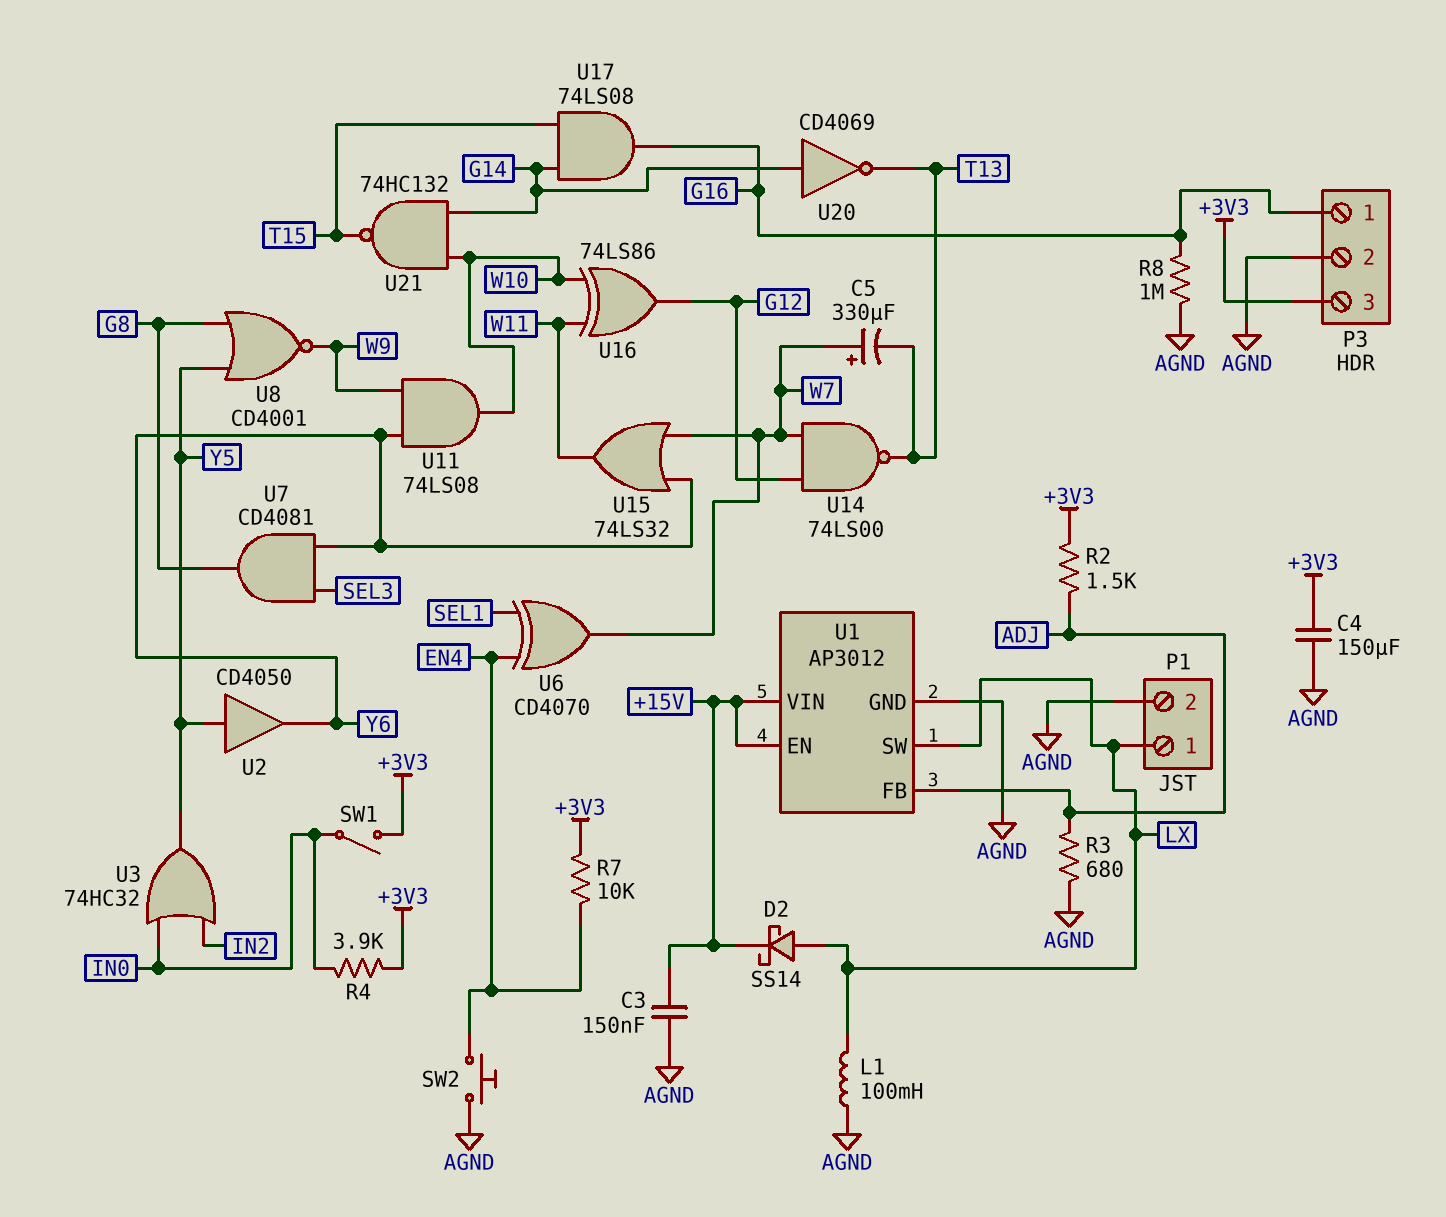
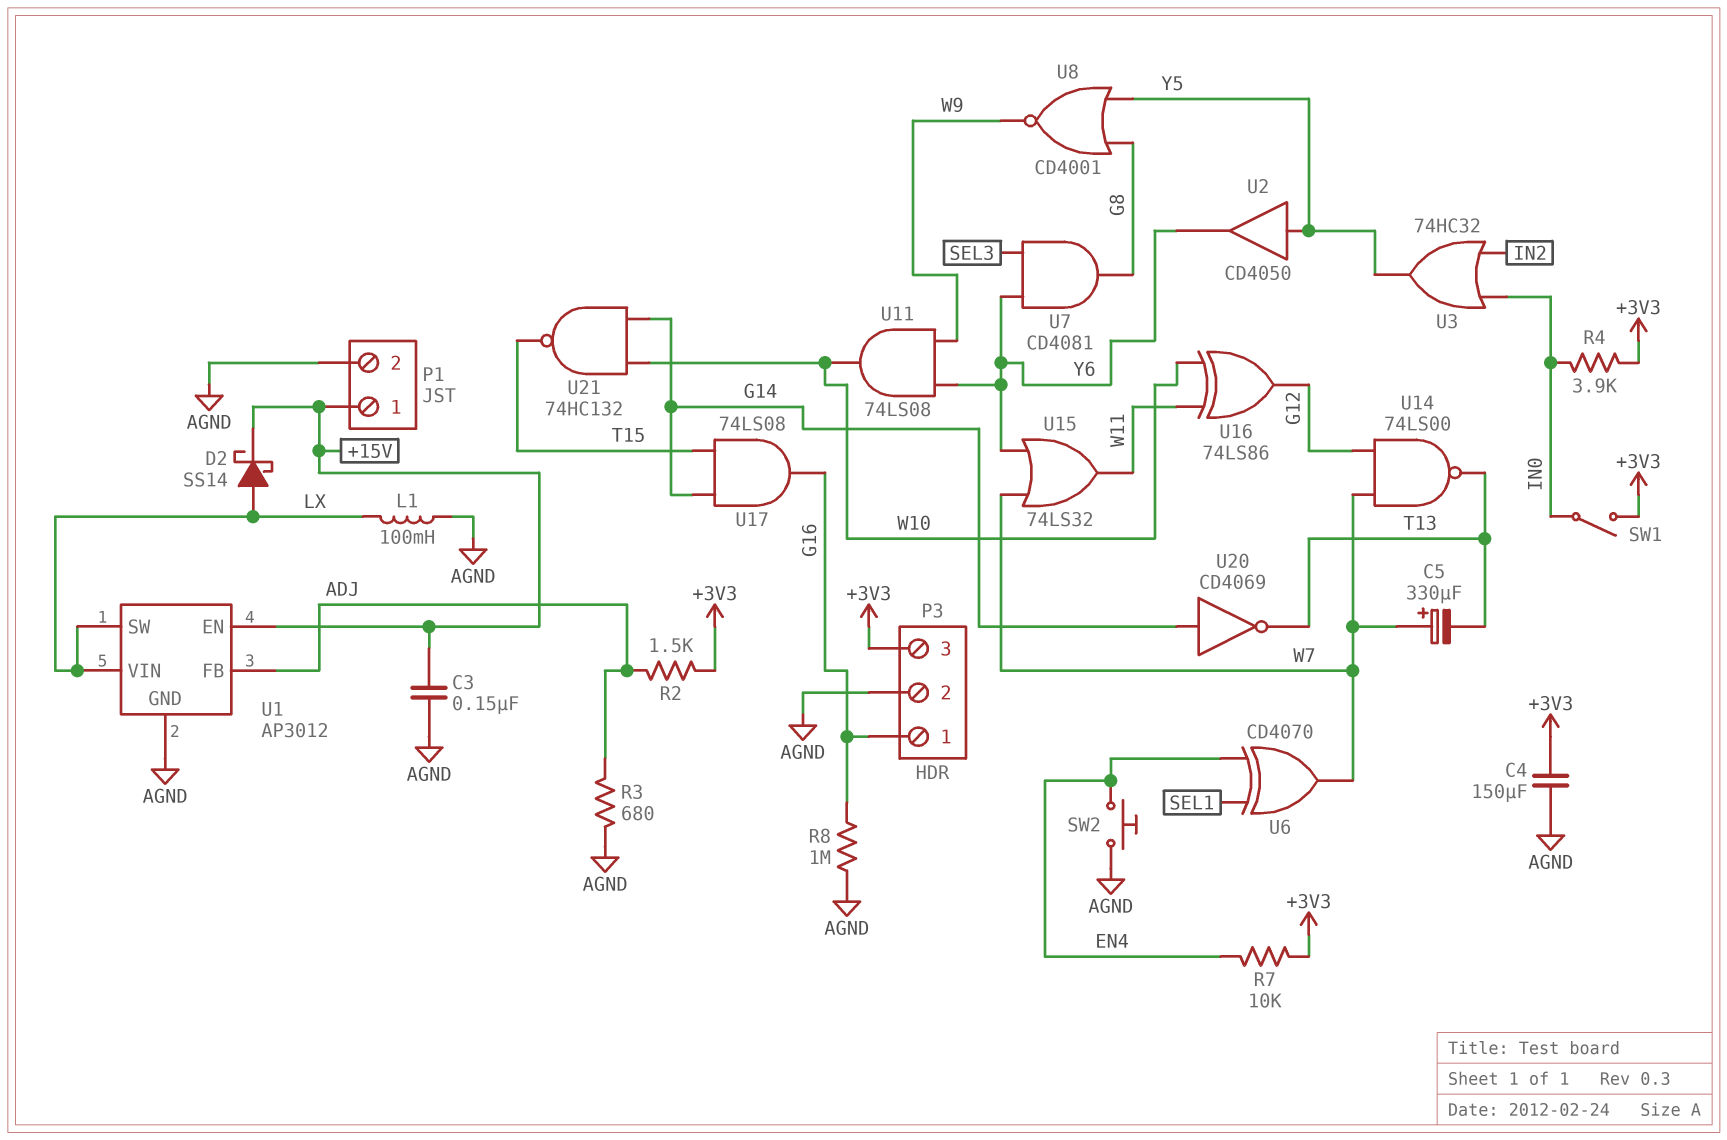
P1 pin 1: LX -> +15V
U1 pin VIN: +15V -> LX

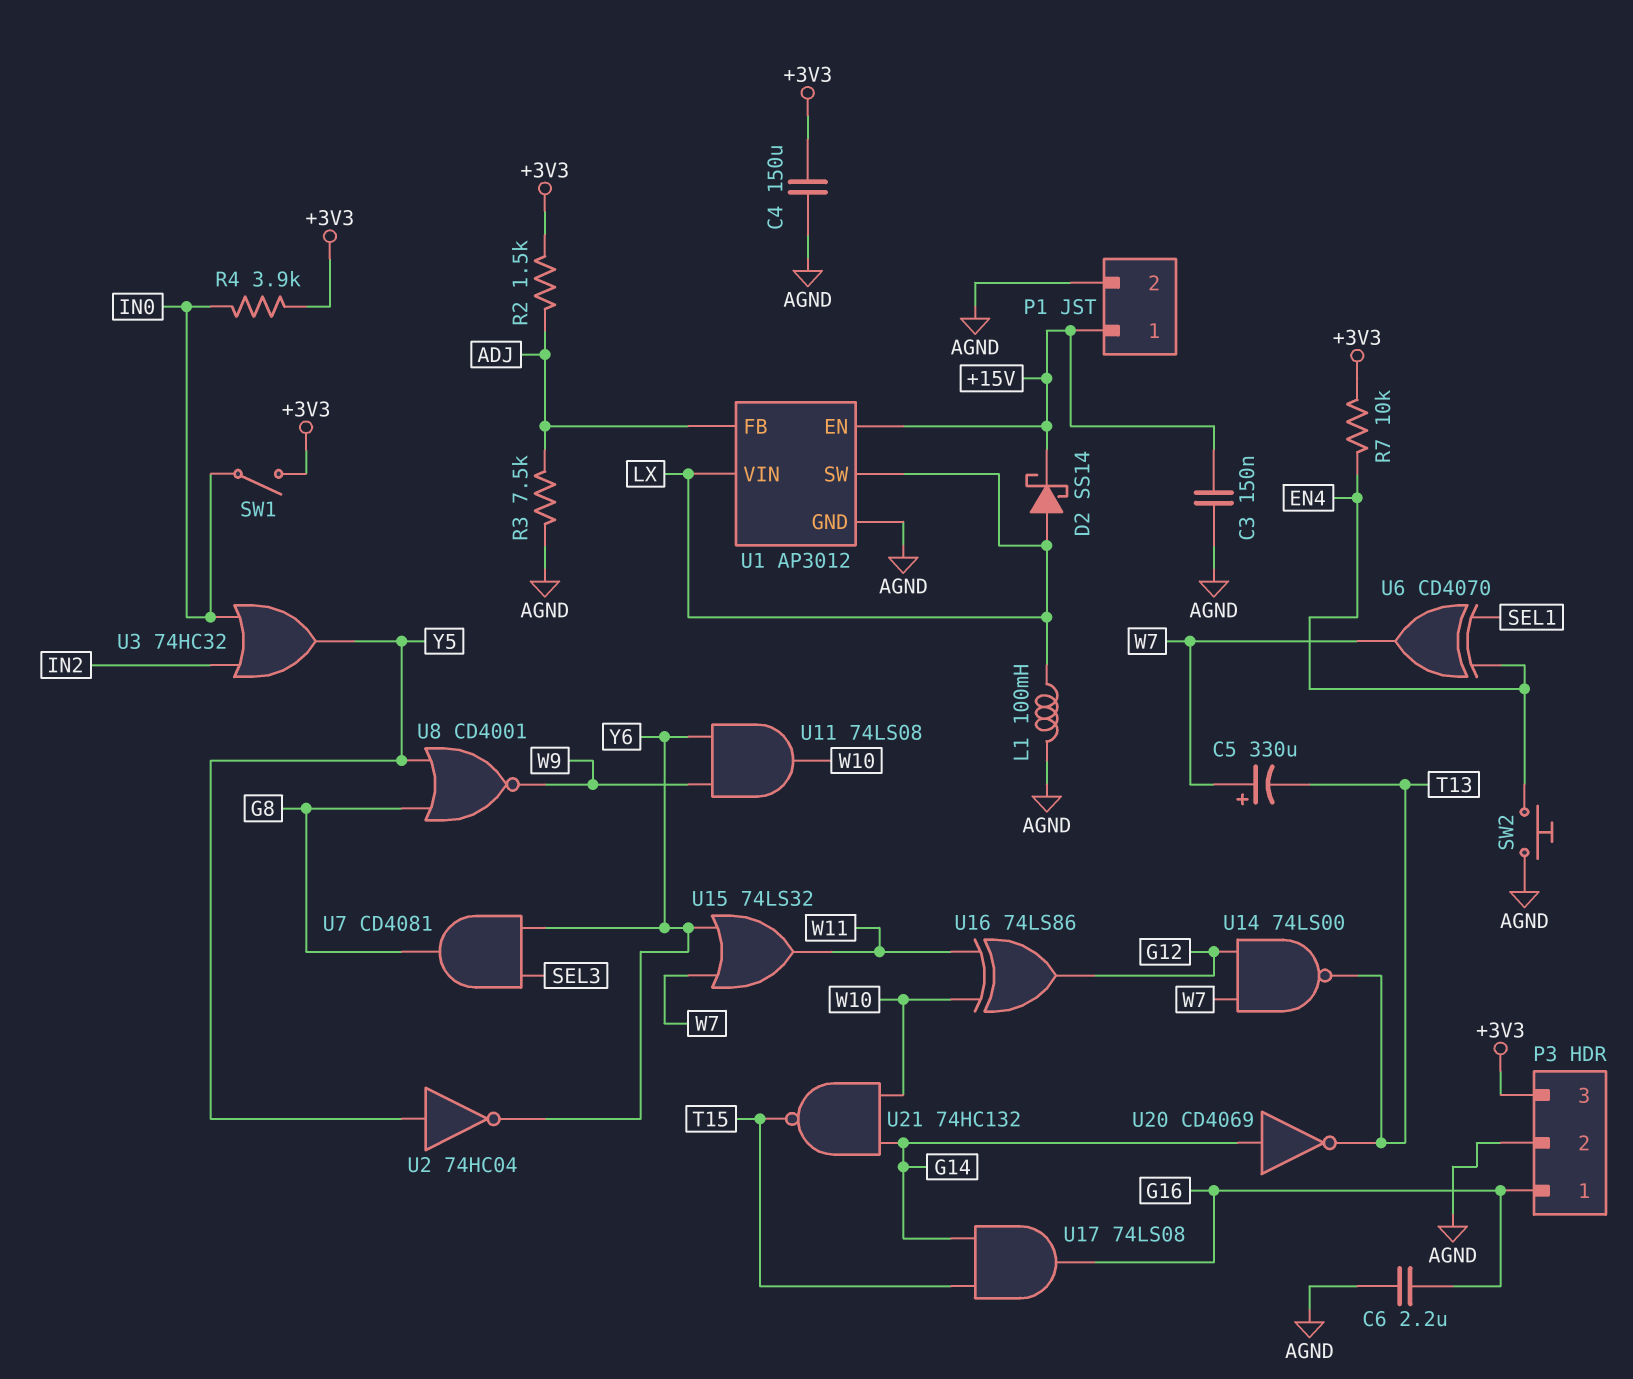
C6: none -> 2.2uF (AGND, G16)
R3: 680 (ADJ, AGND) -> 7.5k (ADJ, AGND)
R8: 1M (AGND, G16) -> none
U2: buffer CD4050 (in Y5, out Y6) -> NOT 74HC04 (in Y5, out Y6)

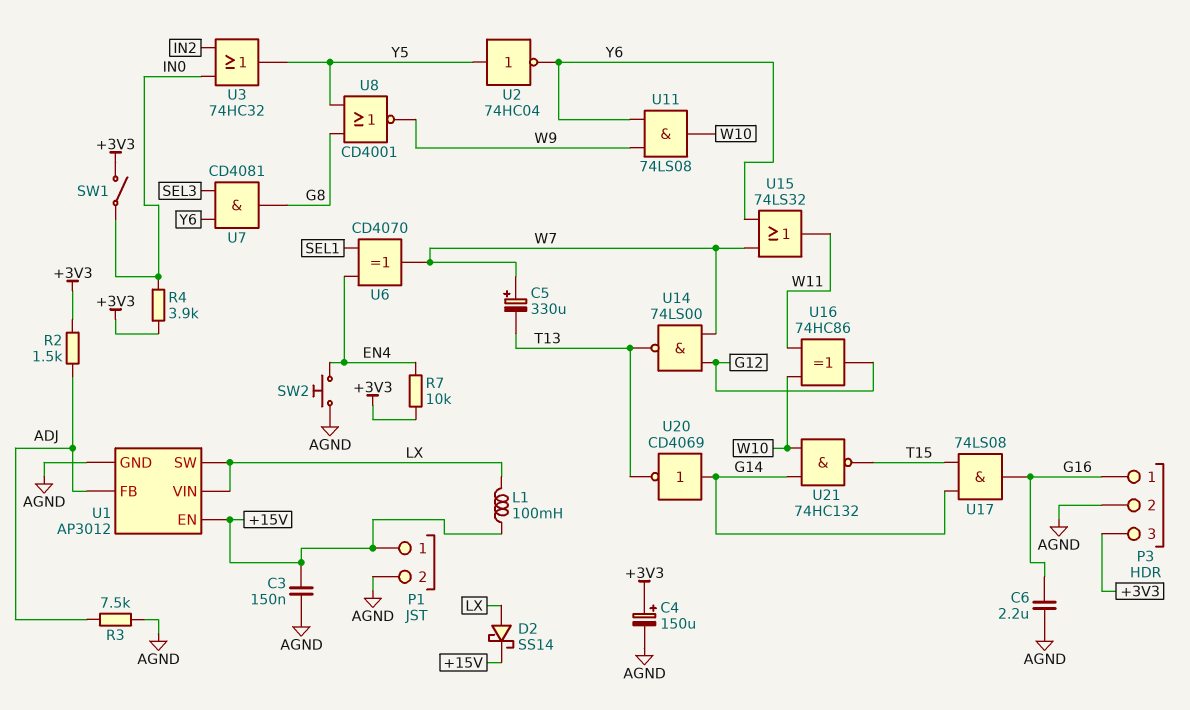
C4: 150uF (+3V3, AGND) -> 150uF (plus +3V3, minus AGND)
L1: 100mH (AGND, LX) -> 100mH (+15V, LX)
U16: XOR 74LS86 (in W10, in W11, out G12) -> XOR 74HC86 (in W10, in W11, out G12)

